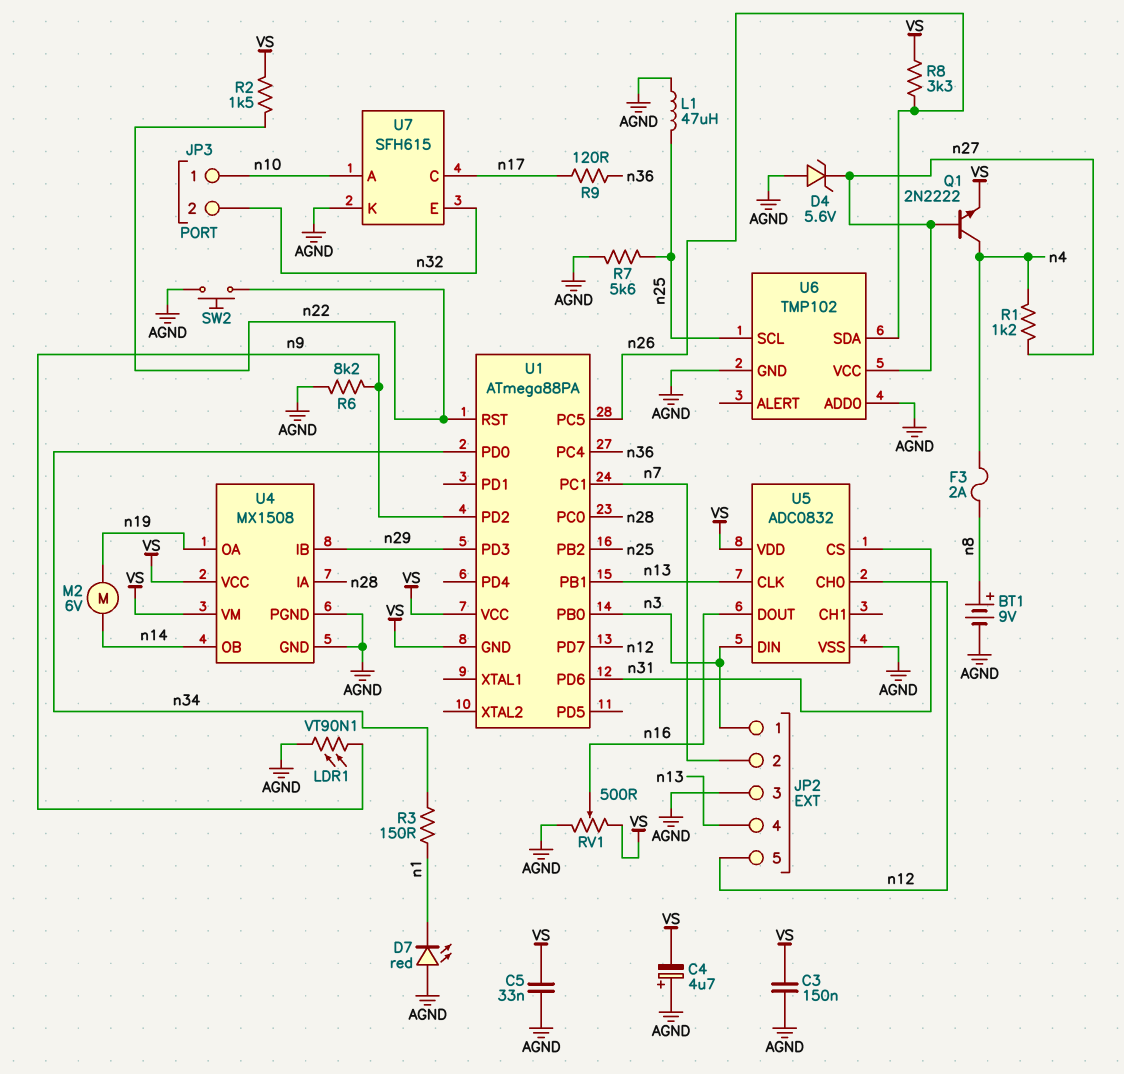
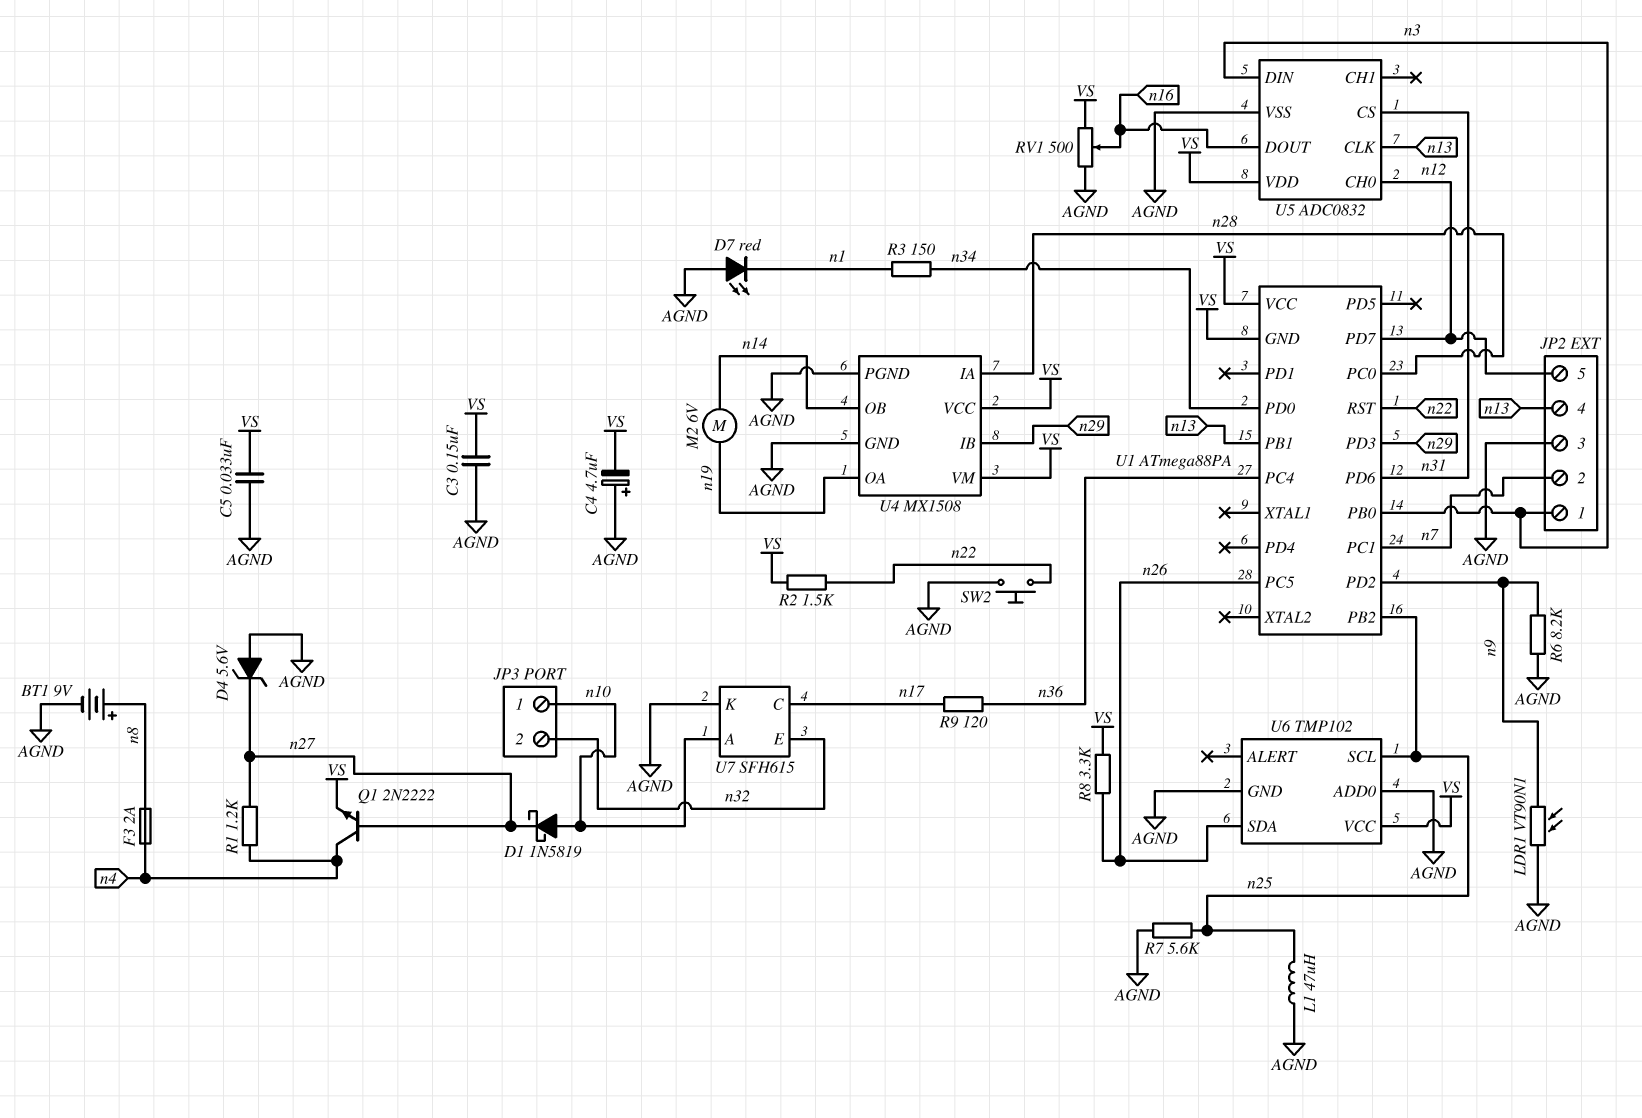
D1: none -> schottky 1N5819 (A n10, K n27)
U6 pin VCC: n27 -> VS

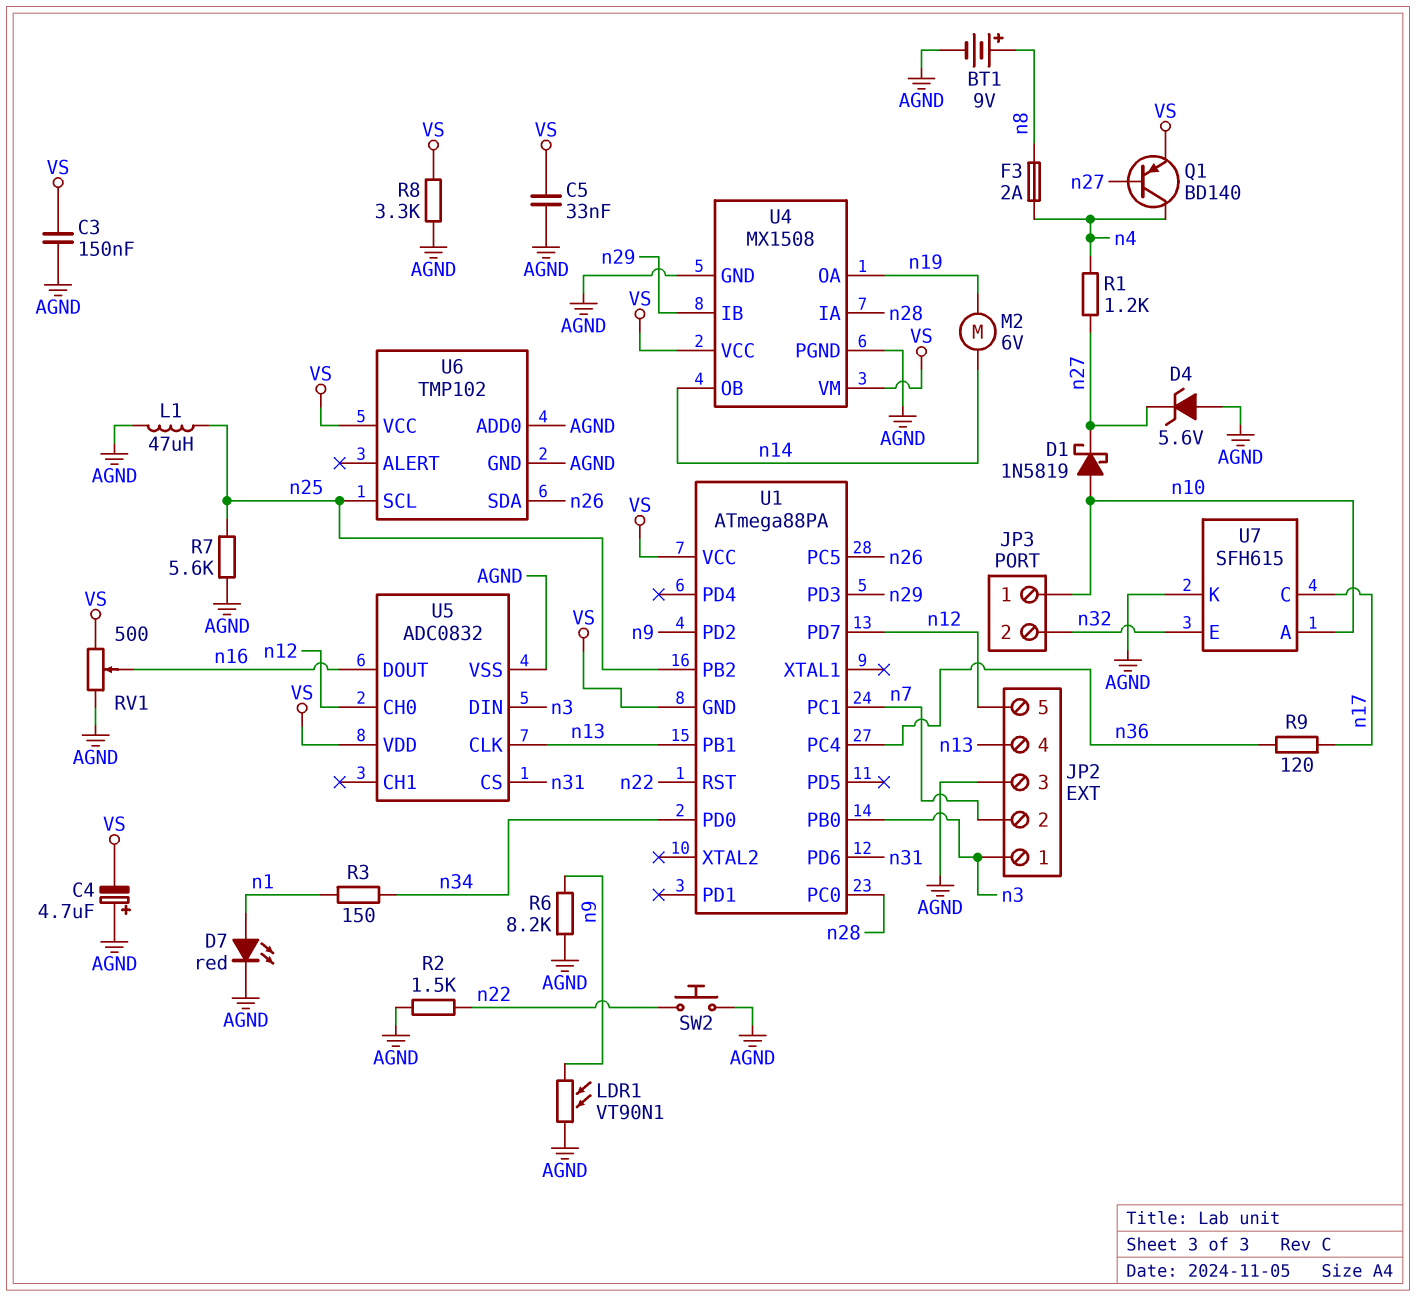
D7: LED red (A AGND, K n1) -> LED red (A n1, K AGND)
Q1: NPN 2N2222 (B n27, C n4, E VS) -> PNP BD140 (B n27, C n4, E VS)
R2: 1.5k (VS, n22) -> 1.5k (AGND, n22)
R8: 3.3k (VS, n26) -> 3.3k (AGND, VS)

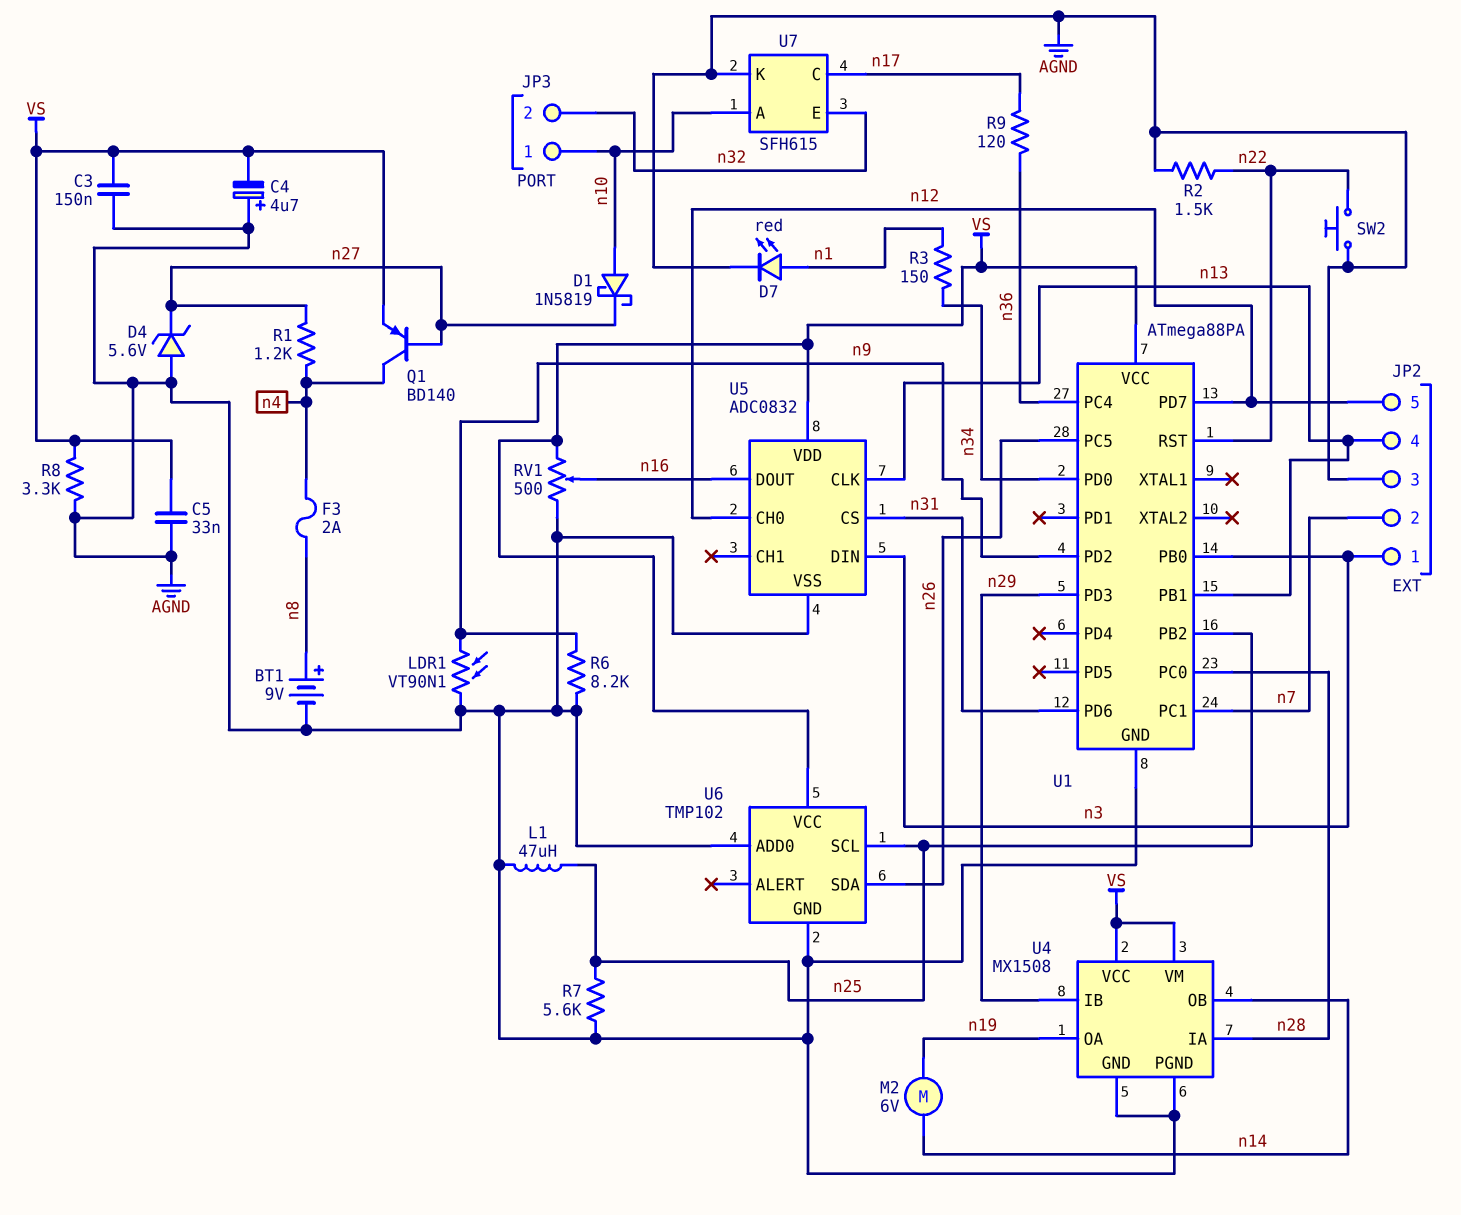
U1 pin GND: VS -> AGND

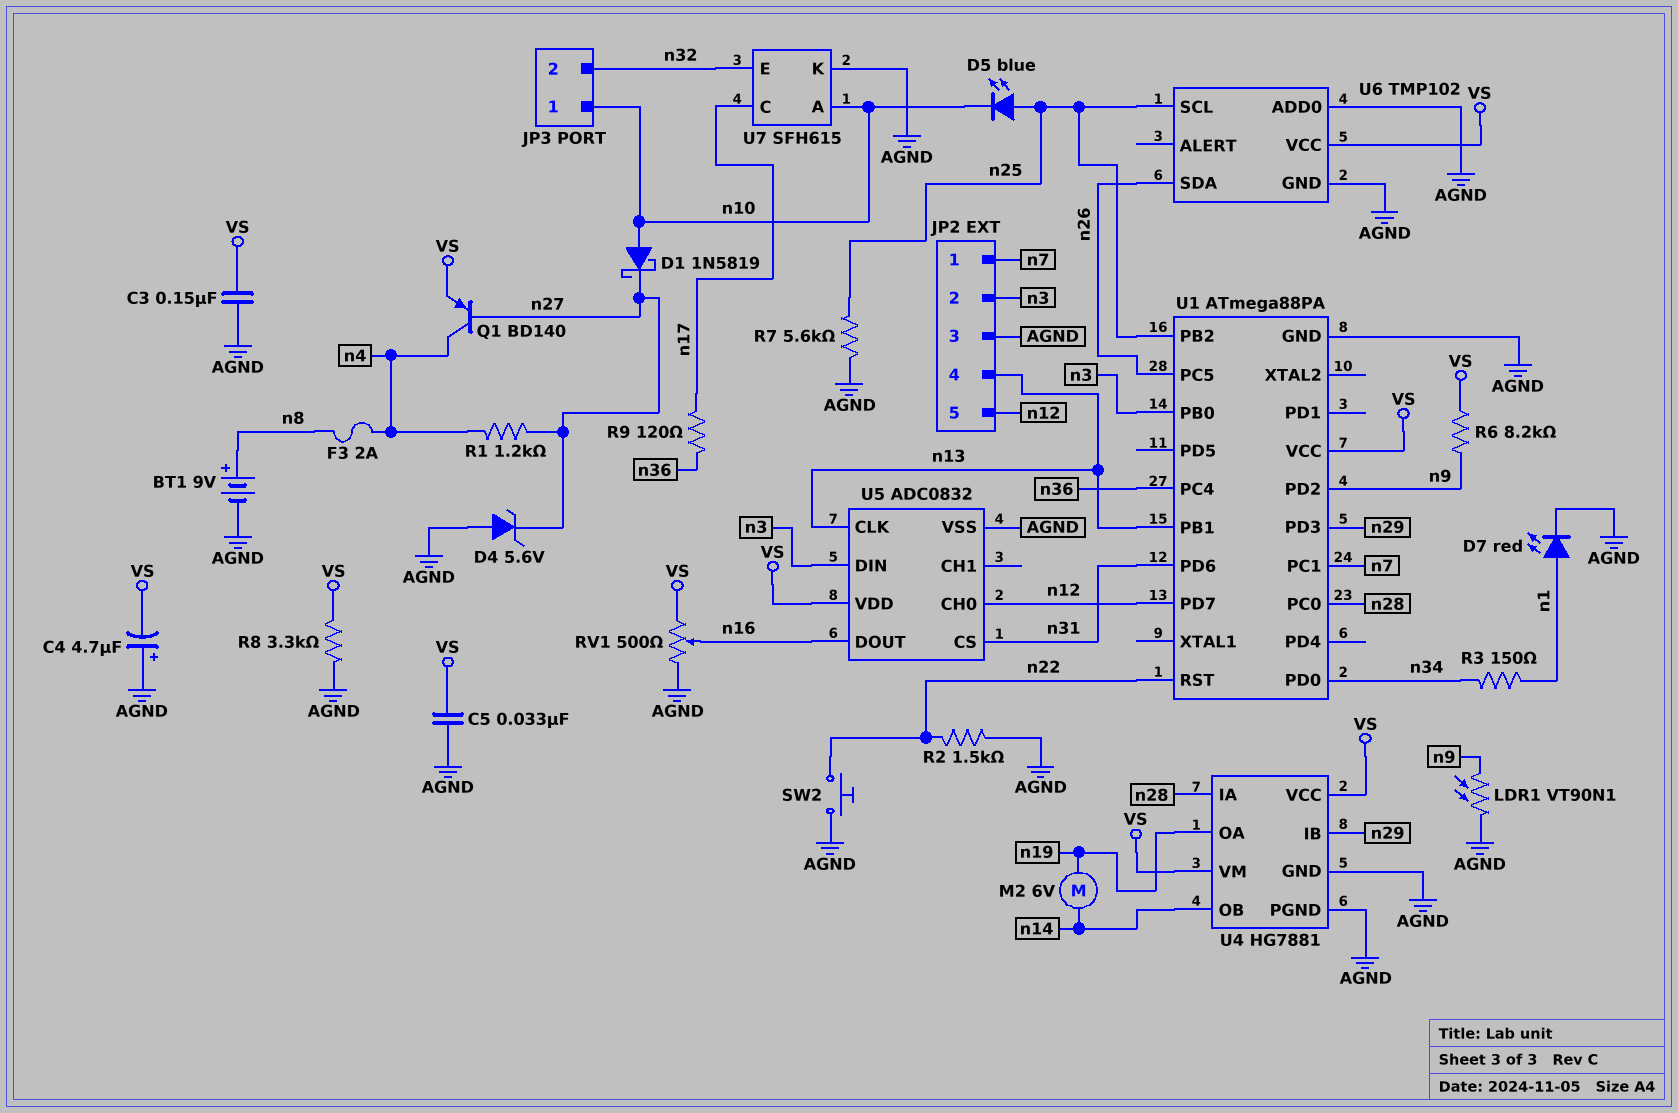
D5: none -> LED blue (A n25, K n10)
JP2 pin 1: n3 -> n7
JP2 pin 2: n7 -> n3
L1: 47uH (AGND, n25) -> none
R6: 8.2k (AGND, n9) -> 8.2k (VS, n9)
U4: MX1508 -> HG7881

